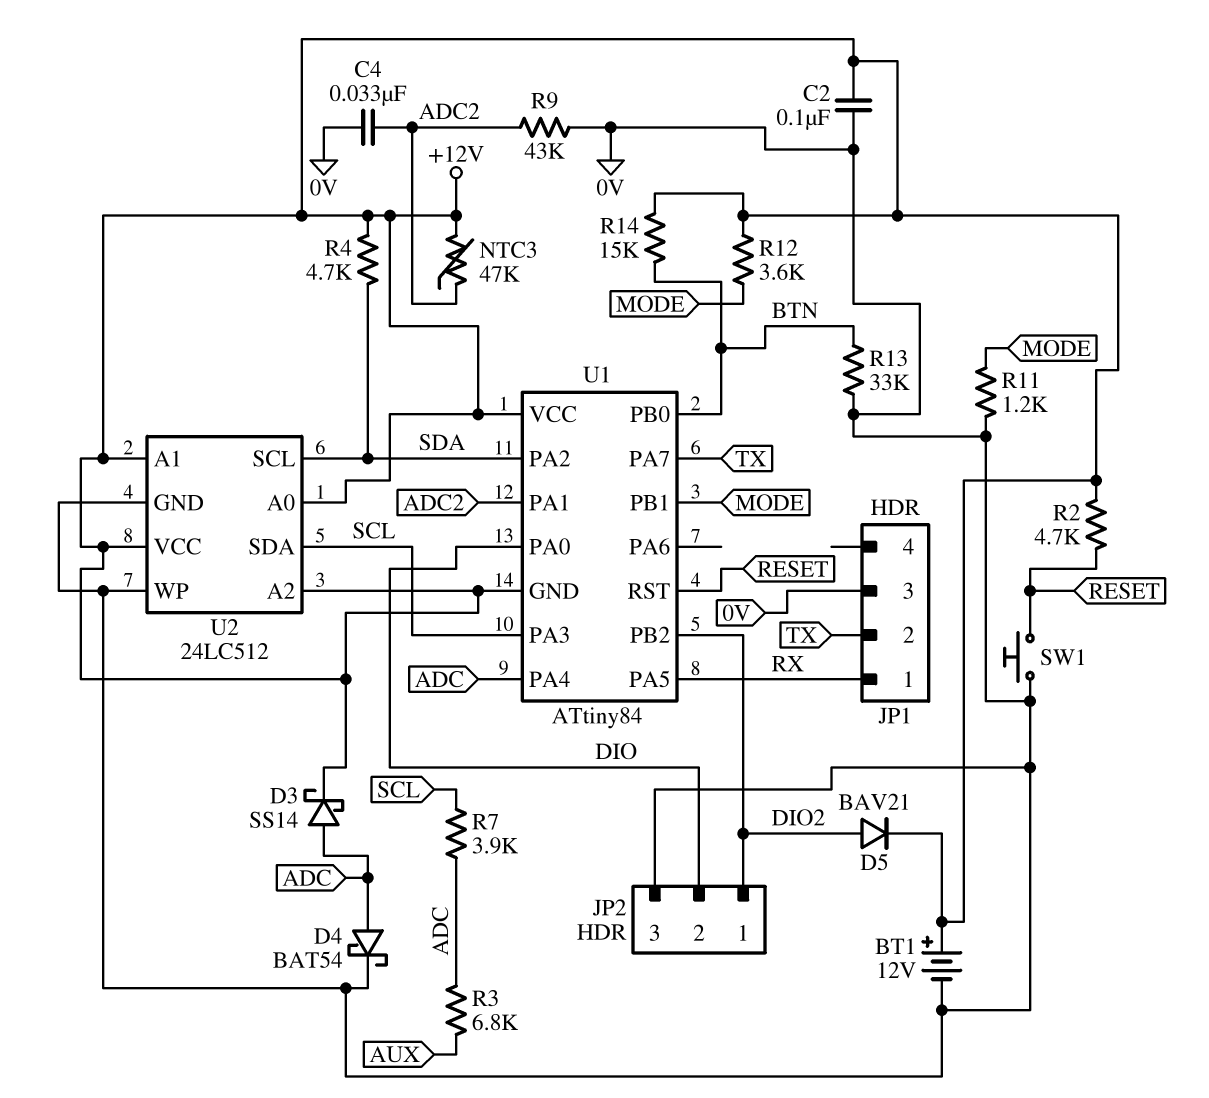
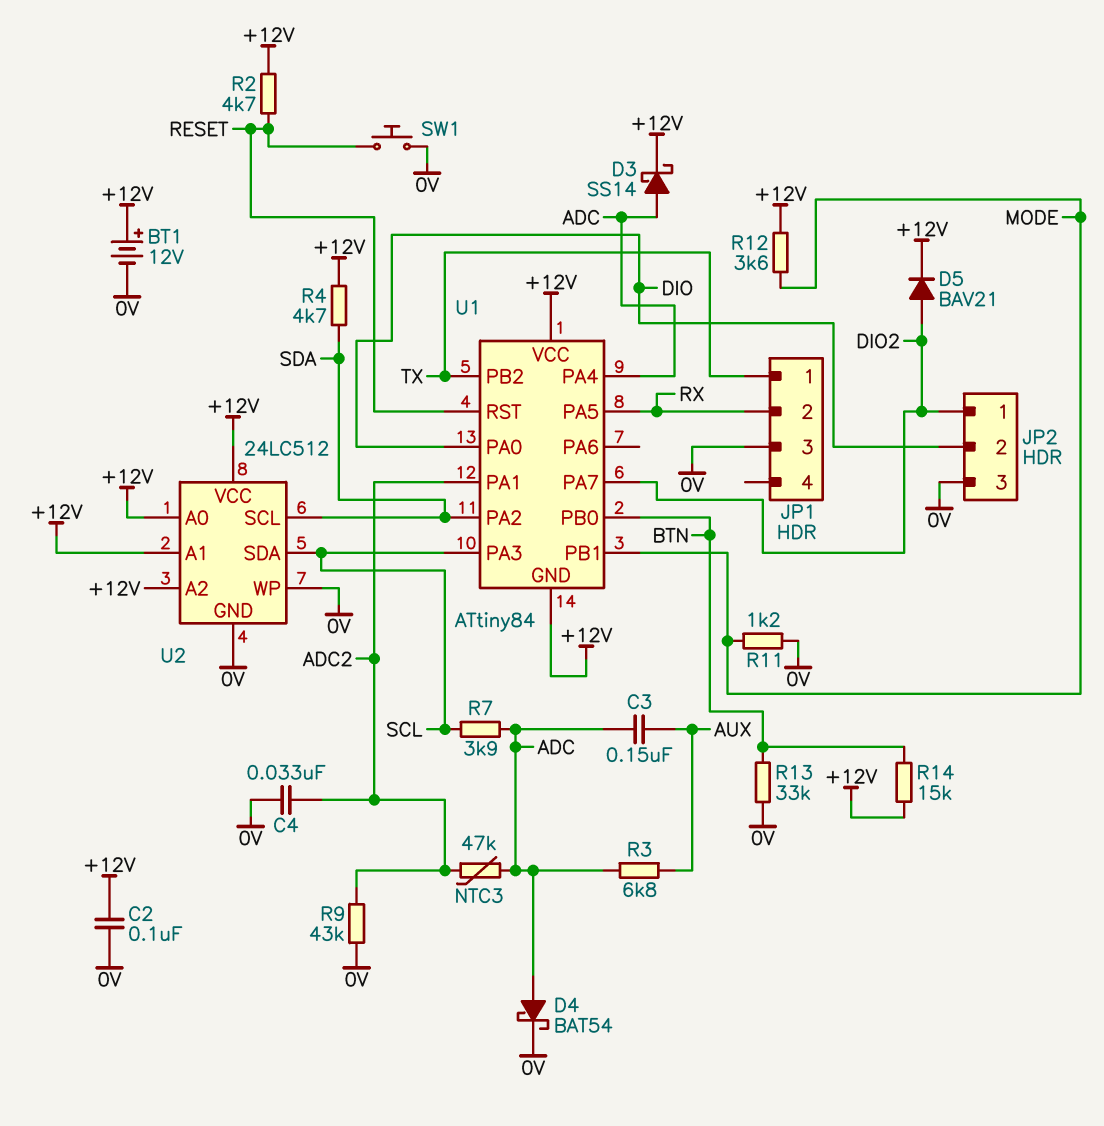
C3: none -> 150nF (ADC, AUX)
JP1 pin 1: RX -> TX
JP1 pin 2: TX -> RX
NTC3: 47k (+12V, ADC2) -> 47k (ADC, ADC2)
U1 pin PA7: TX -> DIO2
U1 pin PB2: DIO2 -> TX

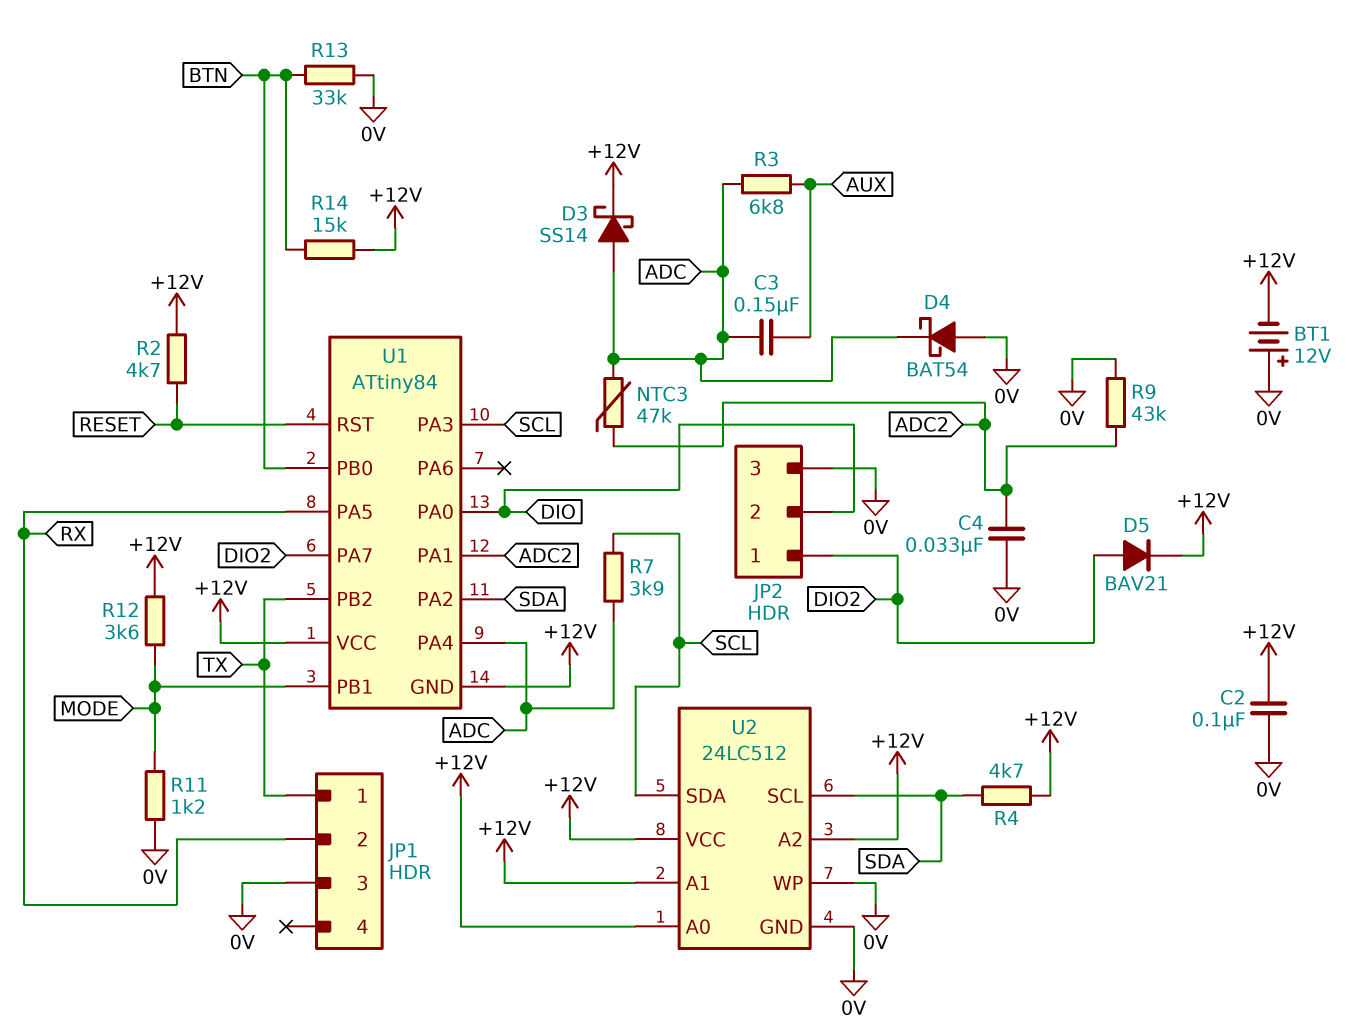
BT1: 12V (plus +12V, minus 0V) -> 12V (plus 0V, minus +12V)
D4: schottky BAT54 (A ADC, K 0V) -> schottky BAT54 (A 0V, K ADC)
SW1: button (0V, RESET) -> none

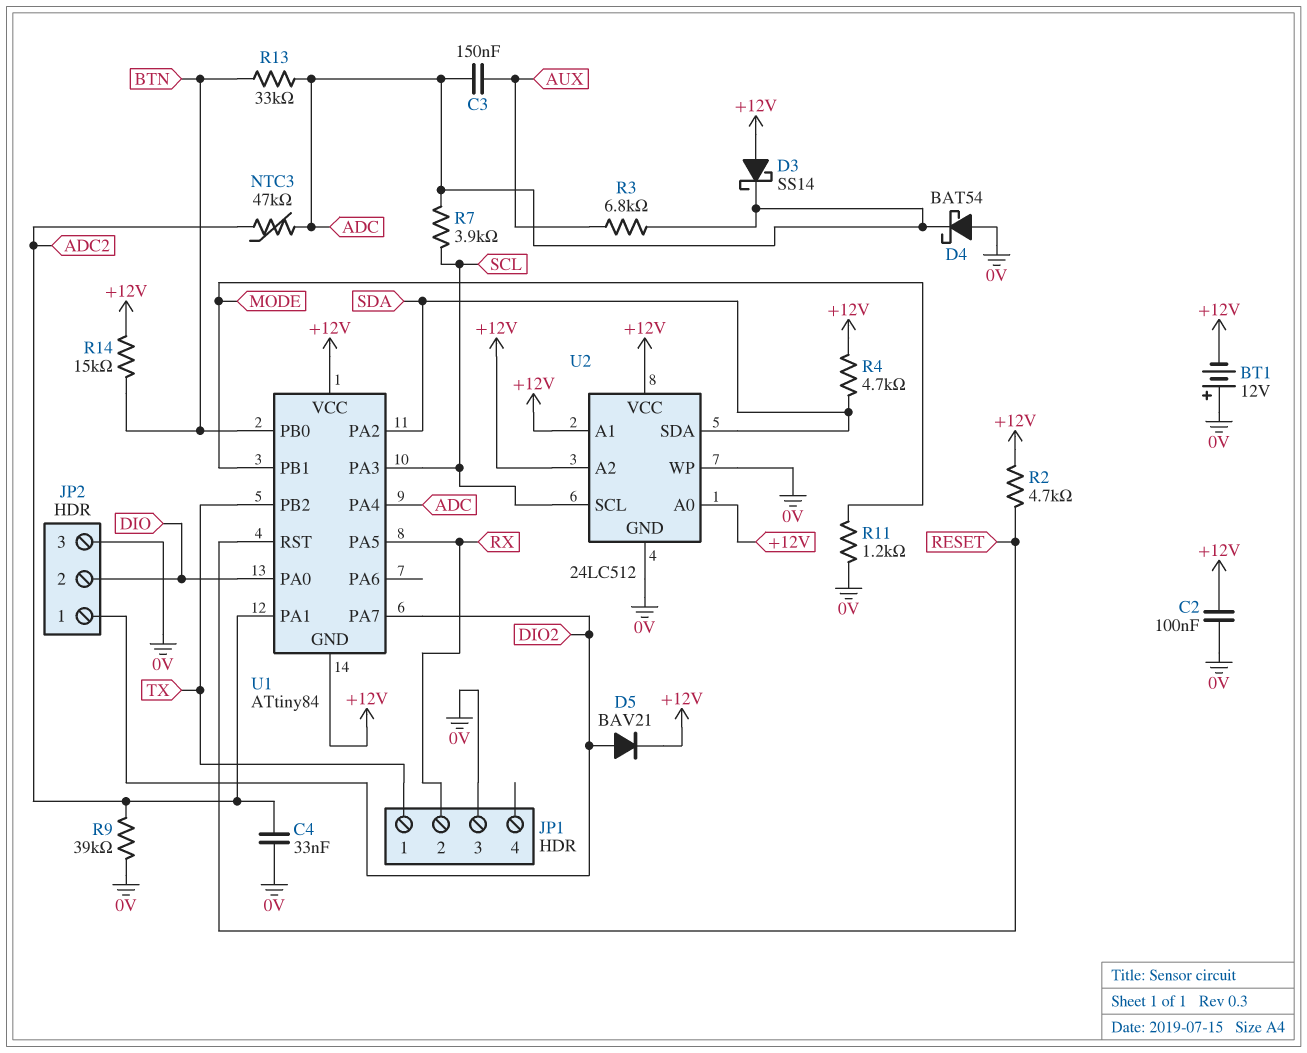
D3: schottky SS14 (A ADC, K +12V) -> schottky SS14 (A +12V, K ADC)
R9: 43k (0V, ADC2) -> 39k (0V, ADC2)
R12: 3.6k (+12V, MODE) -> none
R13: 33k (0V, BTN) -> 33k (ADC, BTN)
U2 pin SCL: SDA -> SCL
U2 pin SDA: SCL -> SDA

